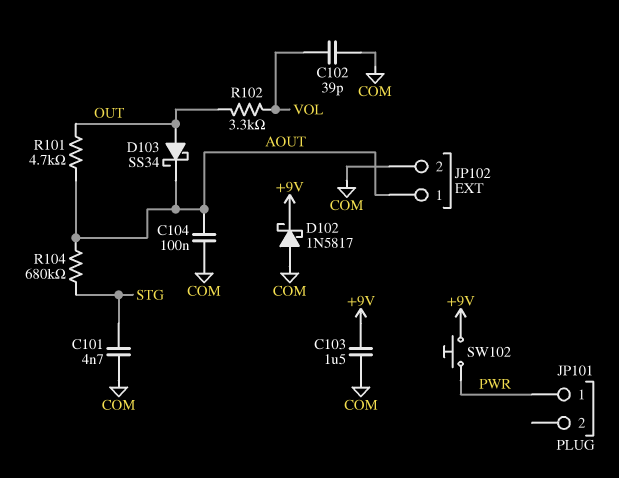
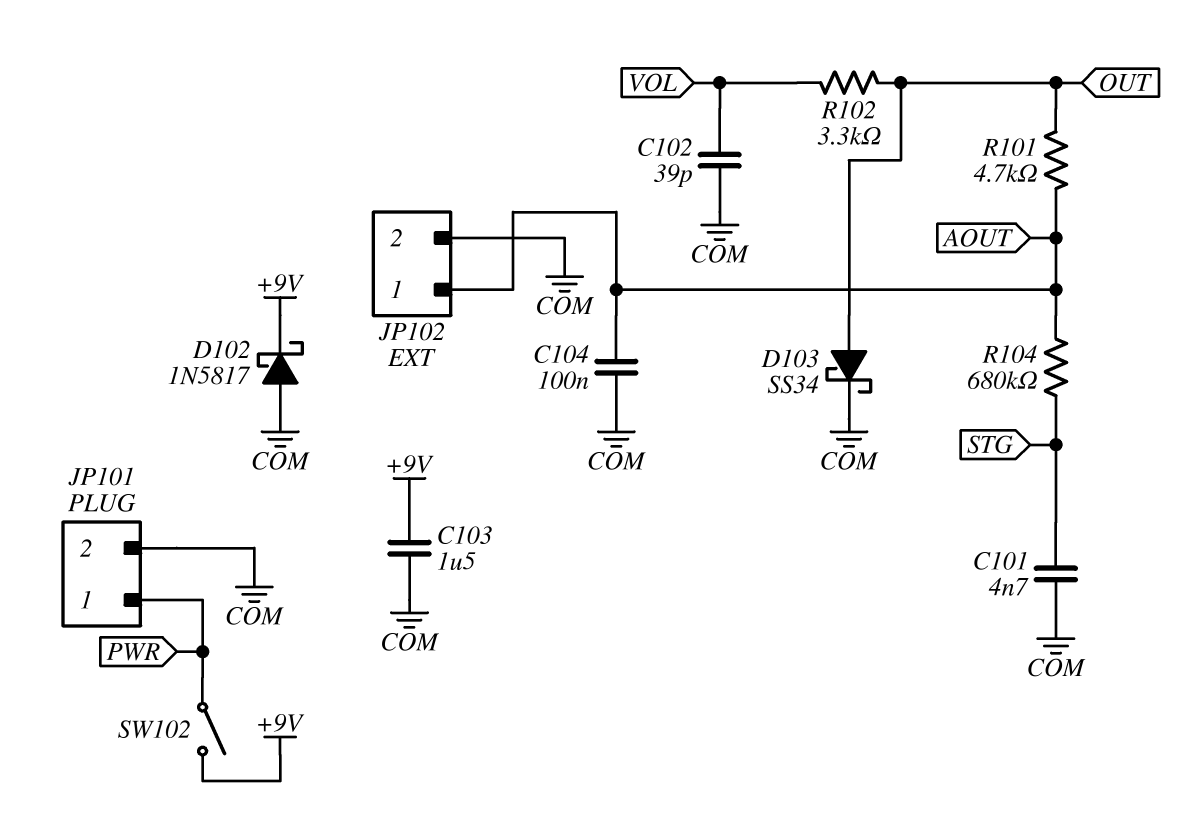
D103: schottky SS34 (A OUT, K AOUT) -> schottky SS34 (A OUT, K COM)
JP101 pin 2: none -> COM
SW102: button (+9V, PWR) -> switch (+9V, PWR)

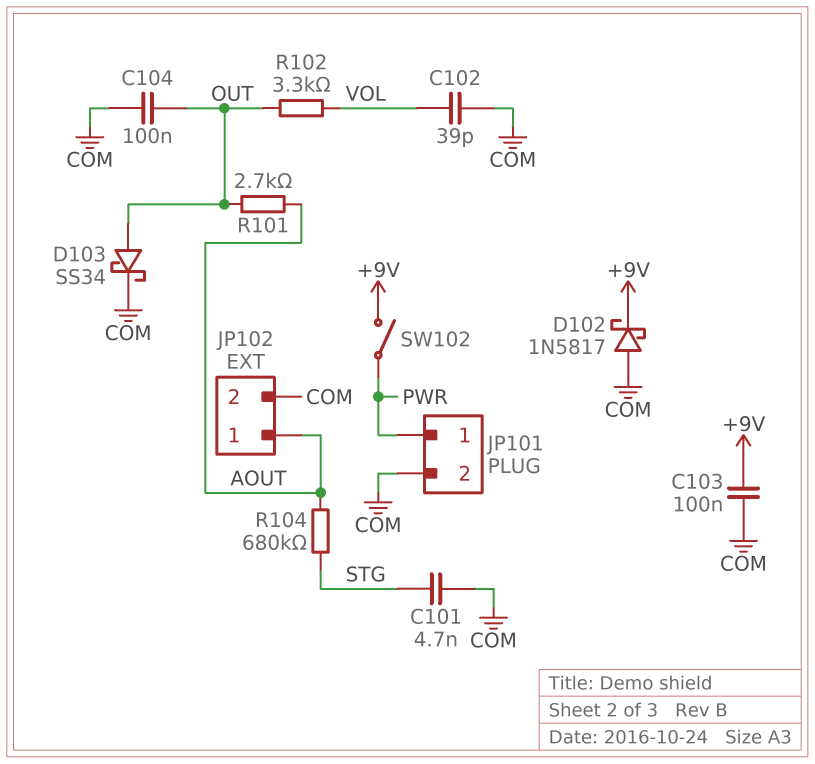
C103: 1.5uF (+9V, COM) -> 100nF (+9V, COM)
C104: 100nF (AOUT, COM) -> 100nF (COM, OUT)
R101: 4.7k (AOUT, OUT) -> 2.7k (AOUT, OUT)

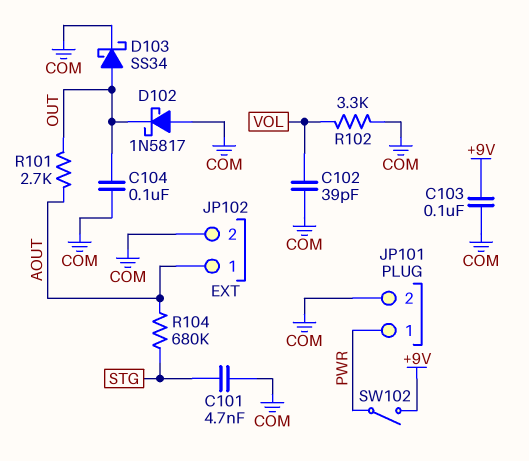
D102: schottky 1N5817 (A COM, K +9V) -> schottky 1N5817 (A COM, K OUT)
R102: 3.3k (OUT, VOL) -> 3.3k (COM, VOL)

